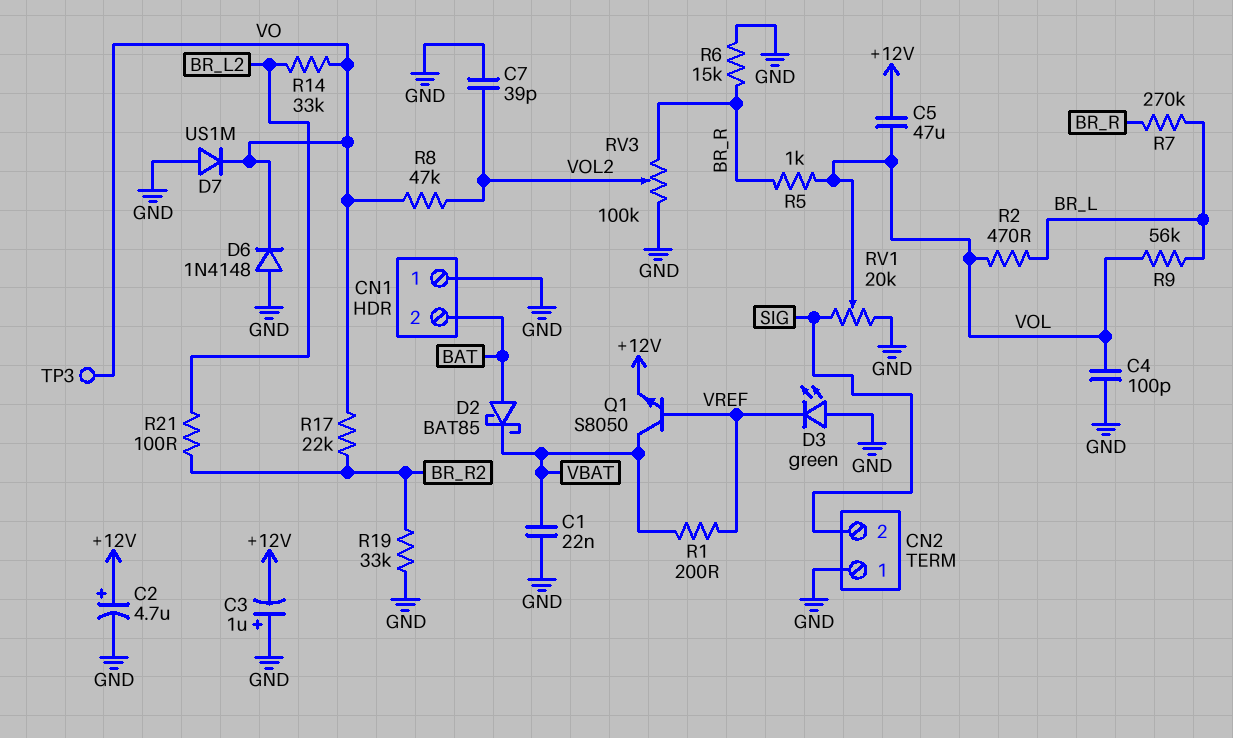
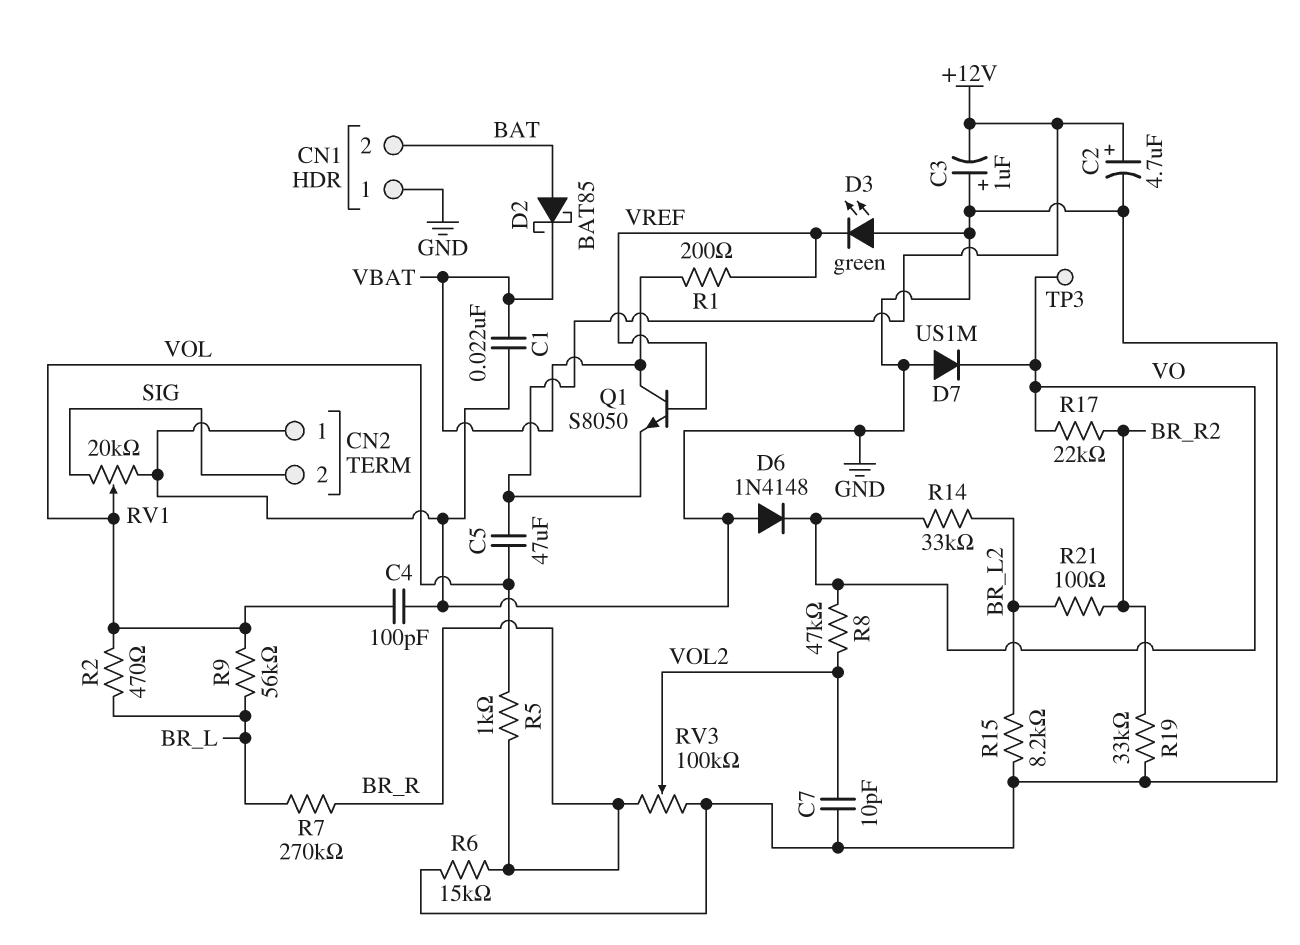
C7: 39pF (GND, VOL2) -> 10pF (GND, VOL2)
R15: none -> 8.2k (BR_L2, GND)

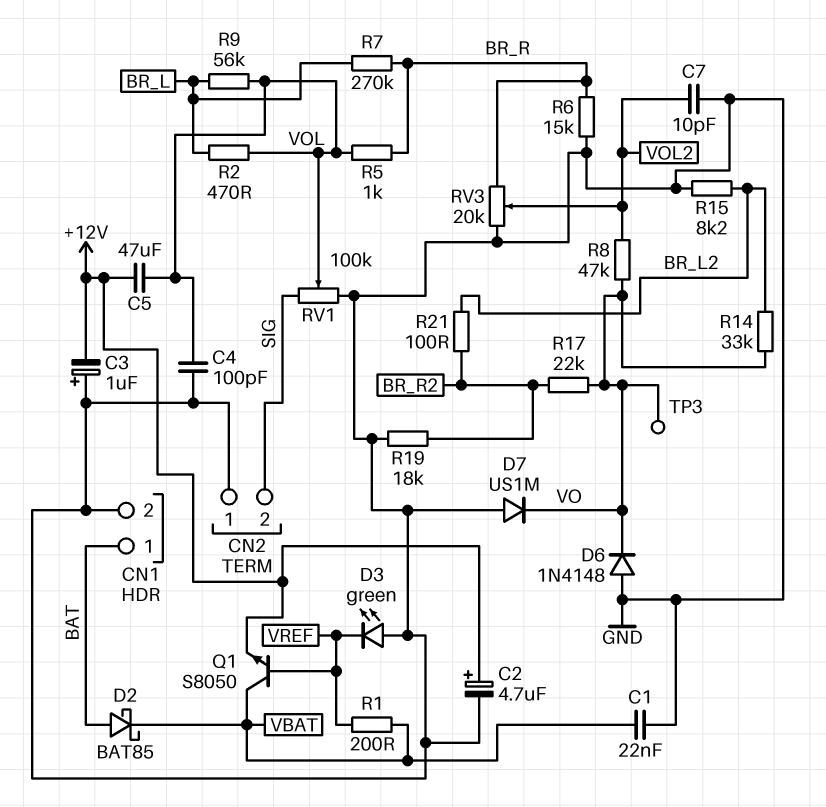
CN1 pin 1: GND -> BAT
CN1 pin 2: BAT -> GND
R19: 33k (BR_R2, GND) -> 18k (BR_R2, GND)
RV1: 20k (GND, SIG, wiper VOL) -> 100k (GND, SIG, wiper VOL)
RV3: 100k (BR_R, GND, wiper VOL2) -> 20k (BR_R, GND, wiper VOL2)

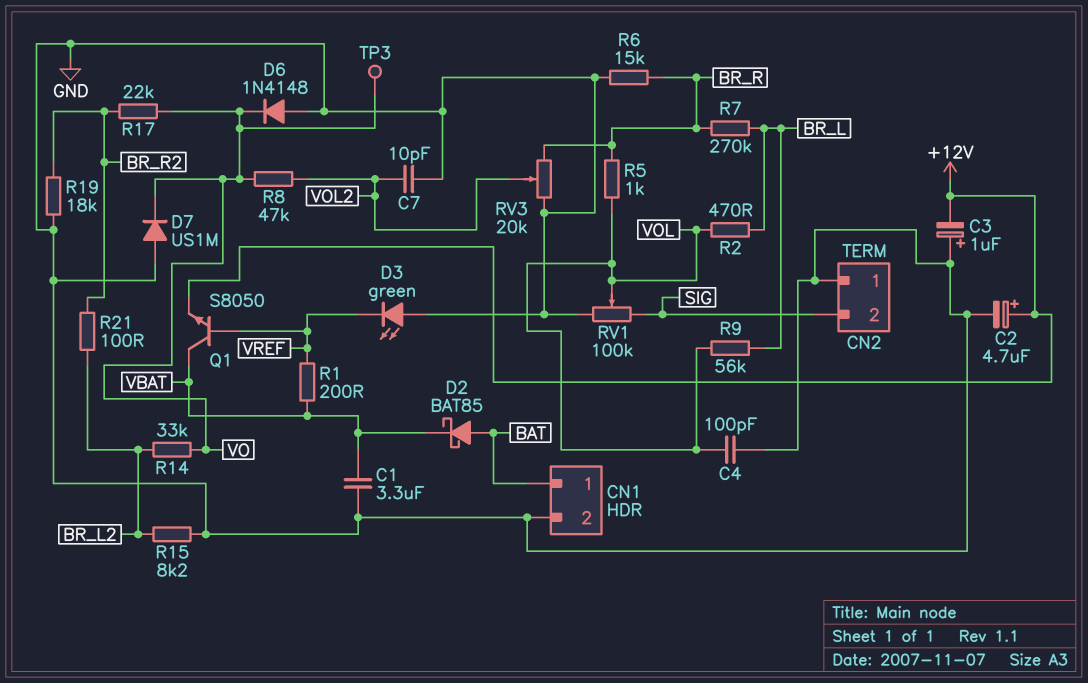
C1: 22nF (GND, VBAT) -> 3.3uF (GND, VBAT)
C5: 47uF (+12V, VOL) -> none

